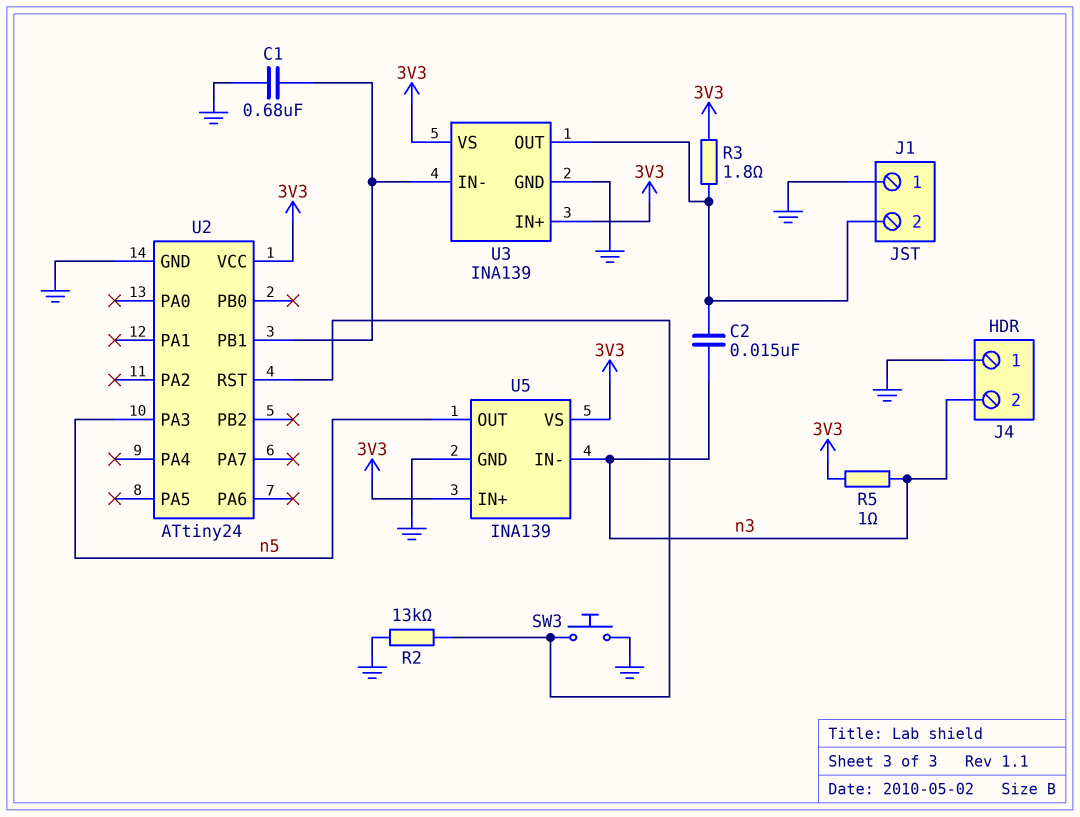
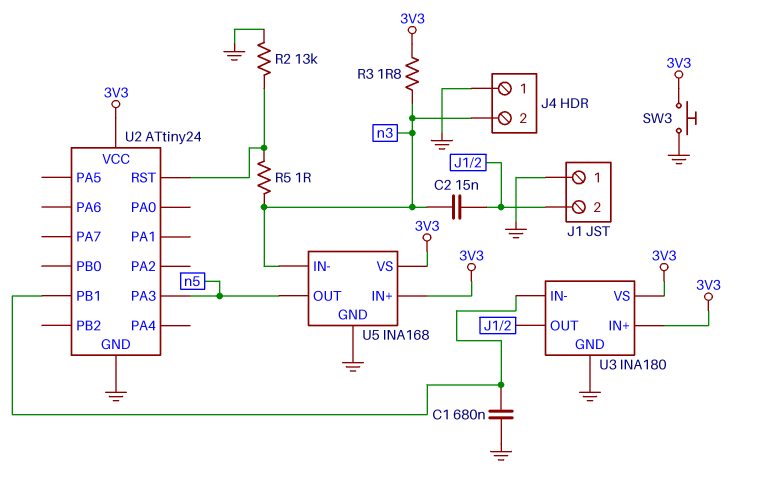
R3: 1.8 (3V3, J1/2) -> 1.8 (3V3, n3)
R5: 1 (3V3, n3) -> 1 (U2/RST, n3)
SW3: button (GND, U2/RST) -> button (3V3, GND)
U3: INA139 -> INA180
U5: INA139 -> INA168

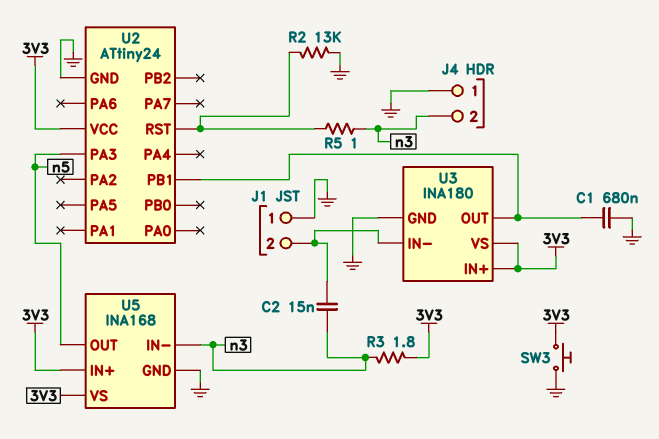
U3 pin IN-: U2/PB1 -> J1/2
U3 pin OUT: J1/2 -> U2/PB1

